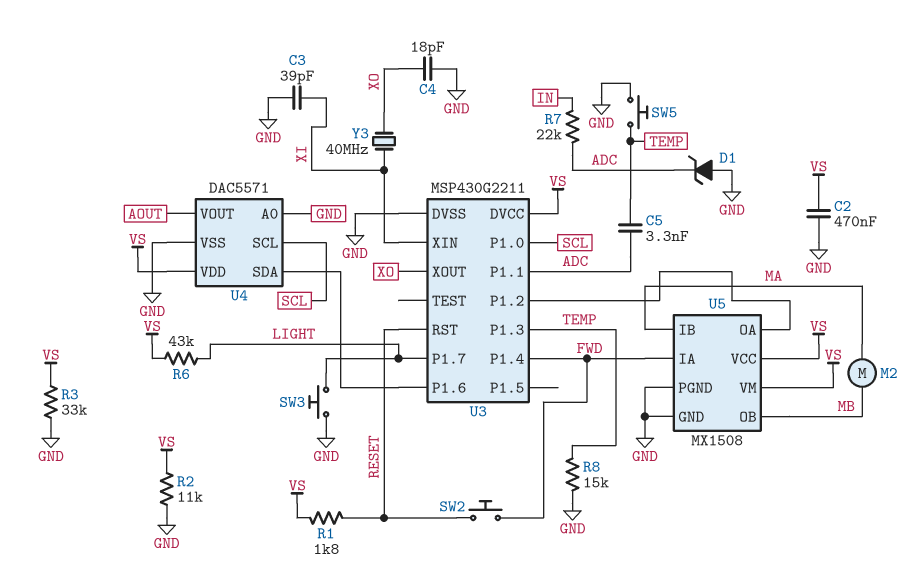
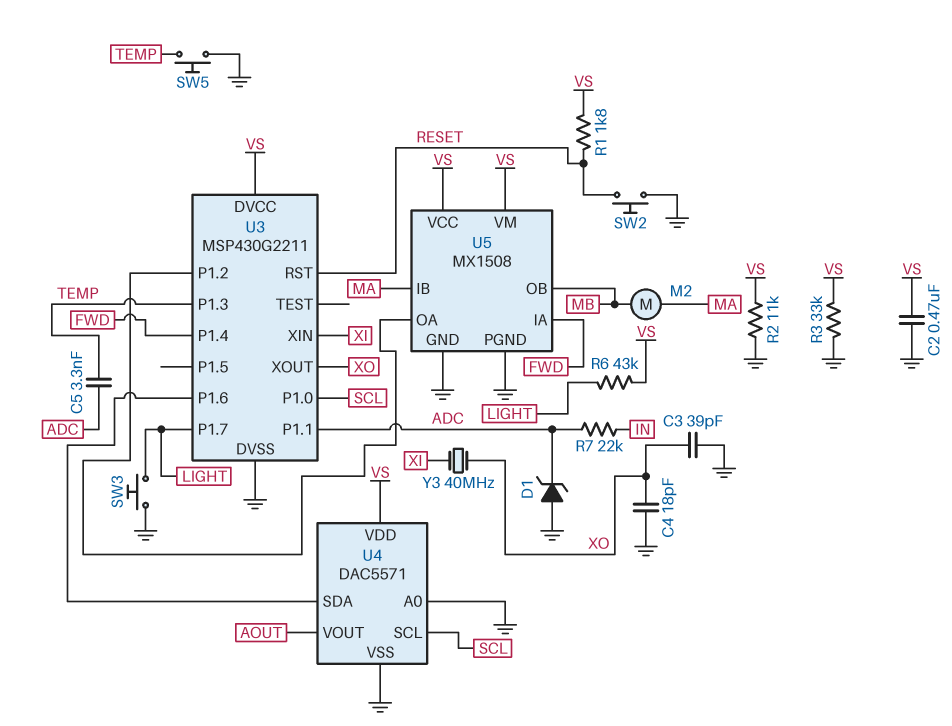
C3: 39pF (GND, XI) -> 39pF (GND, XO)
R8: 15k (GND, TEMP) -> none
SW2: button (FWD, RESET) -> button (GND, RESET)

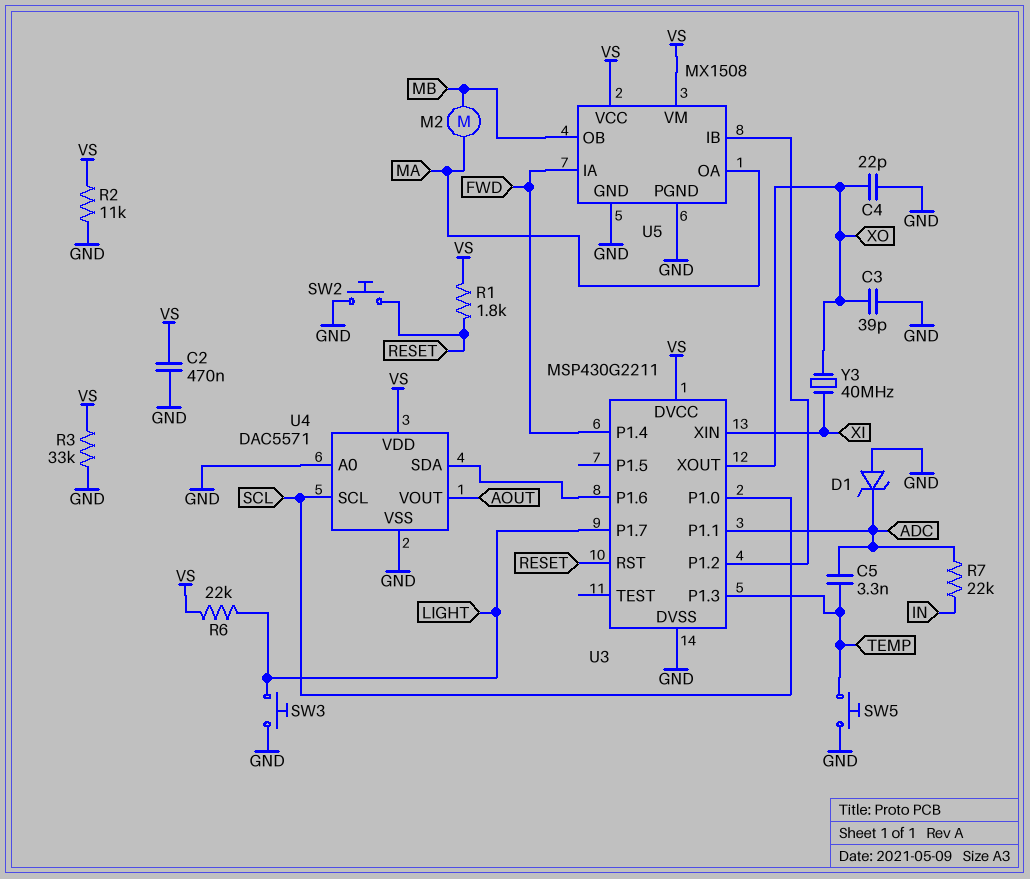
C4: 18pF (GND, XO) -> 22pF (GND, XO)
R6: 43k (LIGHT, VS) -> 22k (LIGHT, VS)
U5 pin IB: MA -> U3/P1.2
U5 pin OA: U3/P1.2 -> MA

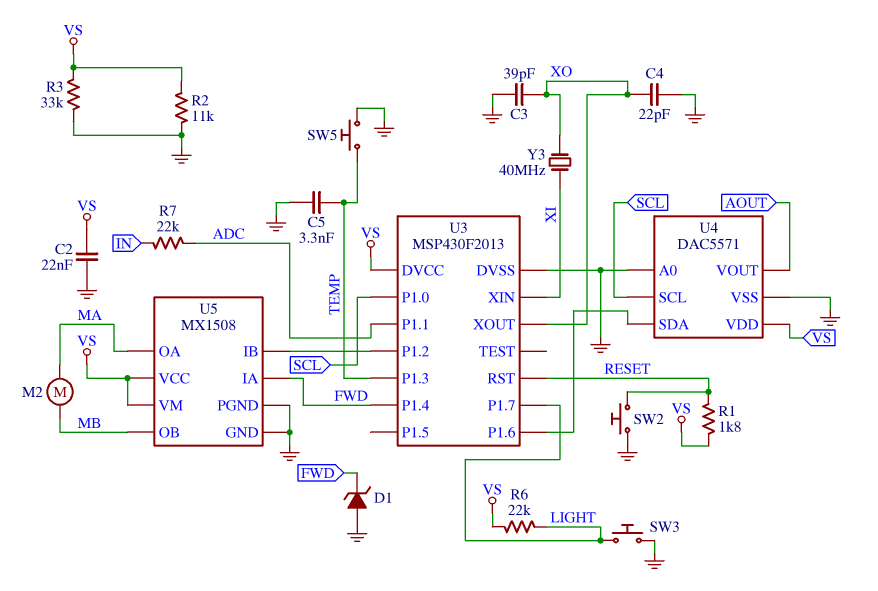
C2: 470nF (GND, VS) -> 22nF (GND, VS)
C5: 3.3nF (ADC, TEMP) -> 3.3nF (GND, TEMP)
D1: zener (A GND, K ADC) -> zener (A GND, K FWD)
U3: MSP430G2211 -> MSP430F2013

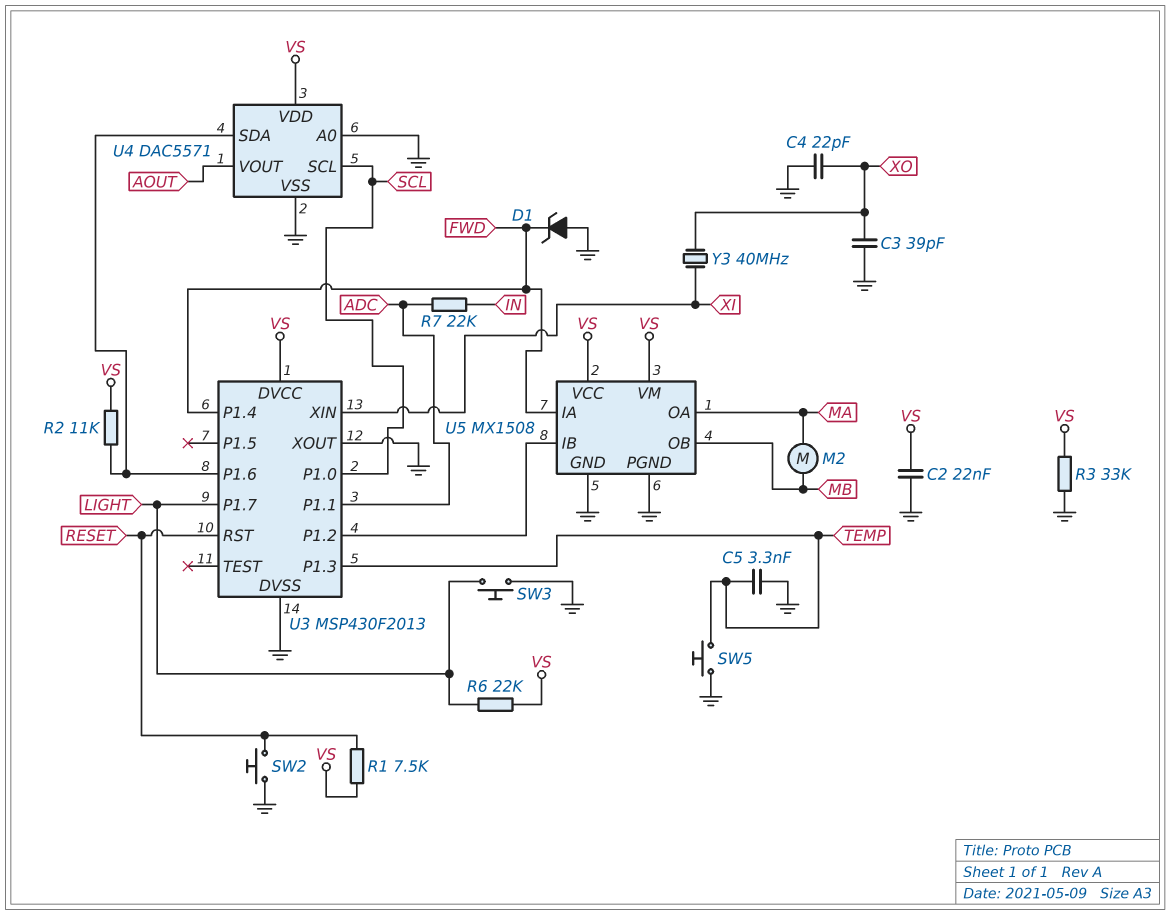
R1: 1.8k (RESET, VS) -> 7.5k (RESET, VS)
R2: 11k (GND, VS) -> 11k (U3/P1.6, VS)
U3 pin XOUT: XO -> GND

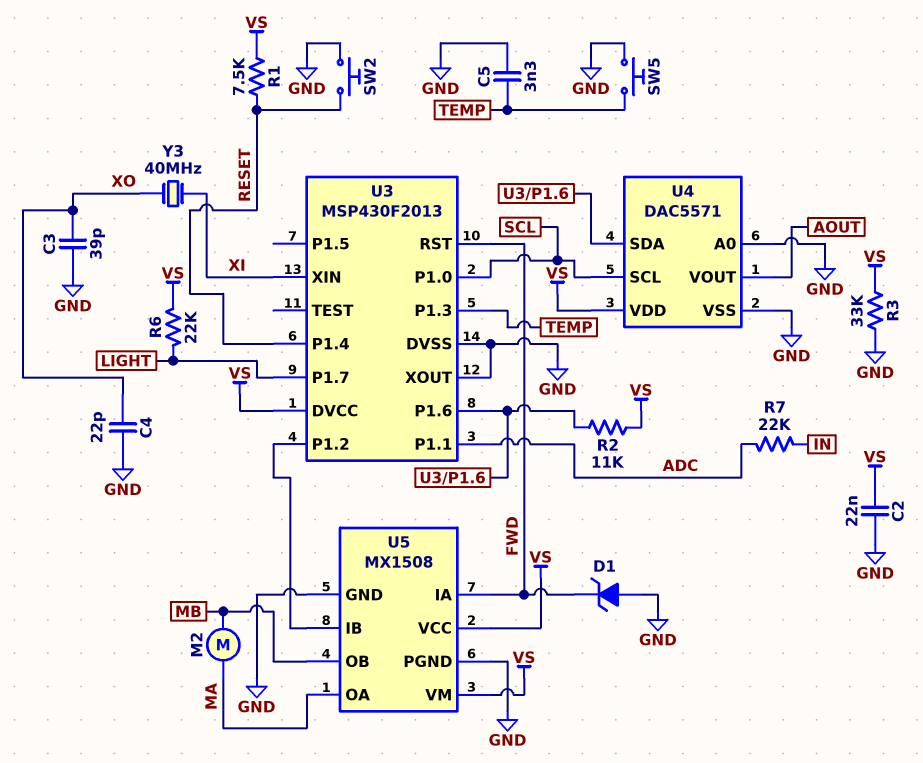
SW3: button (GND, LIGHT) -> none
U3 pin P1.4: FWD -> RESET
U3 pin RST: RESET -> FWD

